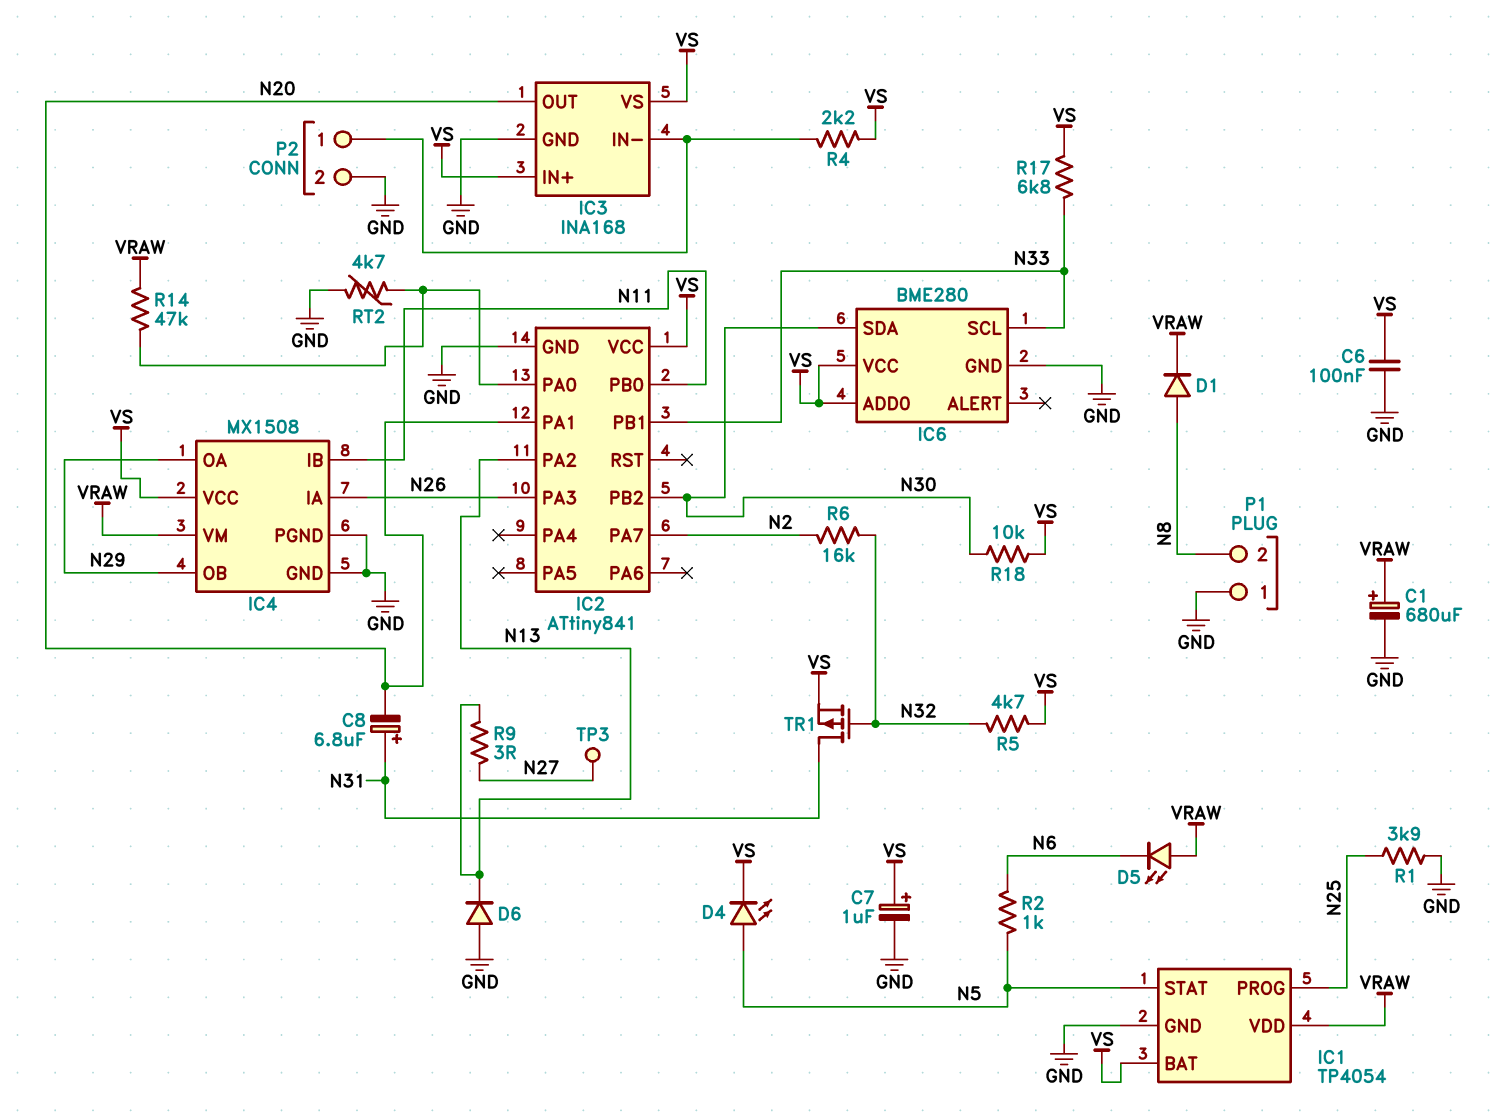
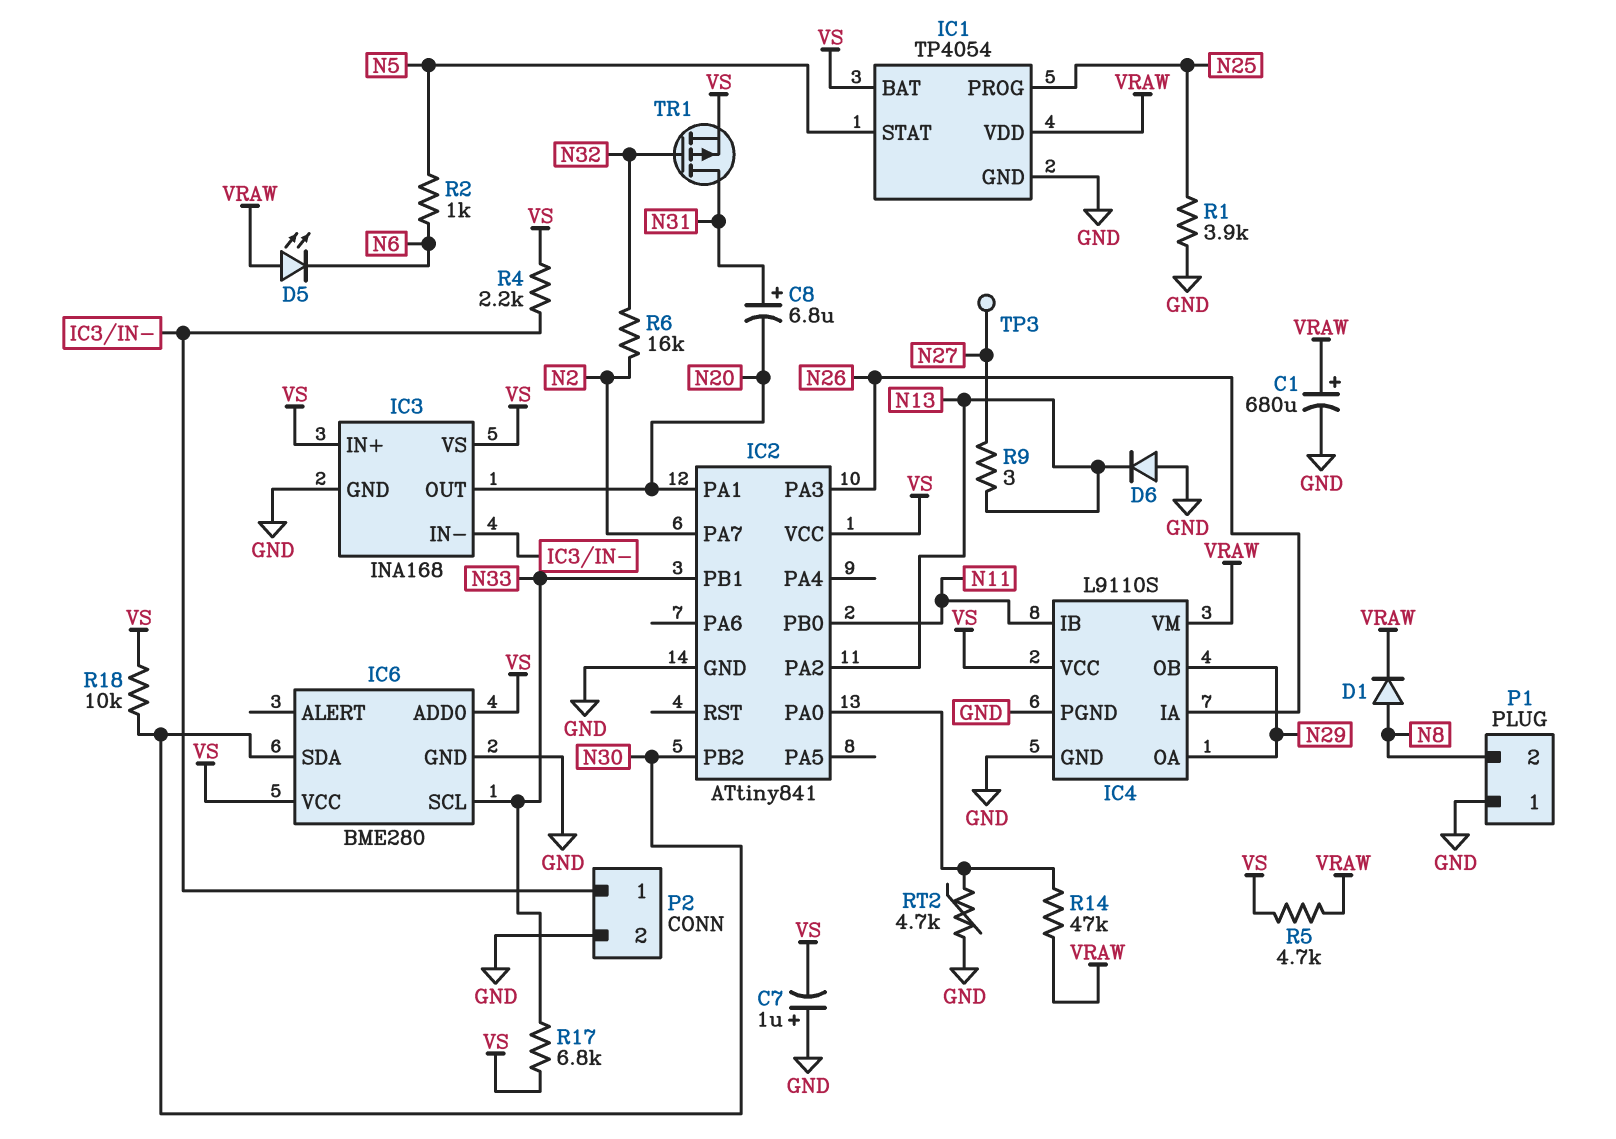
C6: 100nF (GND, VS) -> none
C7: 1uF (plus VS, minus GND) -> 1uF (plus GND, minus VS)
D4: LED (A N5, K VS) -> none
IC4: MX1508 -> L9110S
R5: 4.7k (N32, VS) -> 4.7k (VRAW, VS)

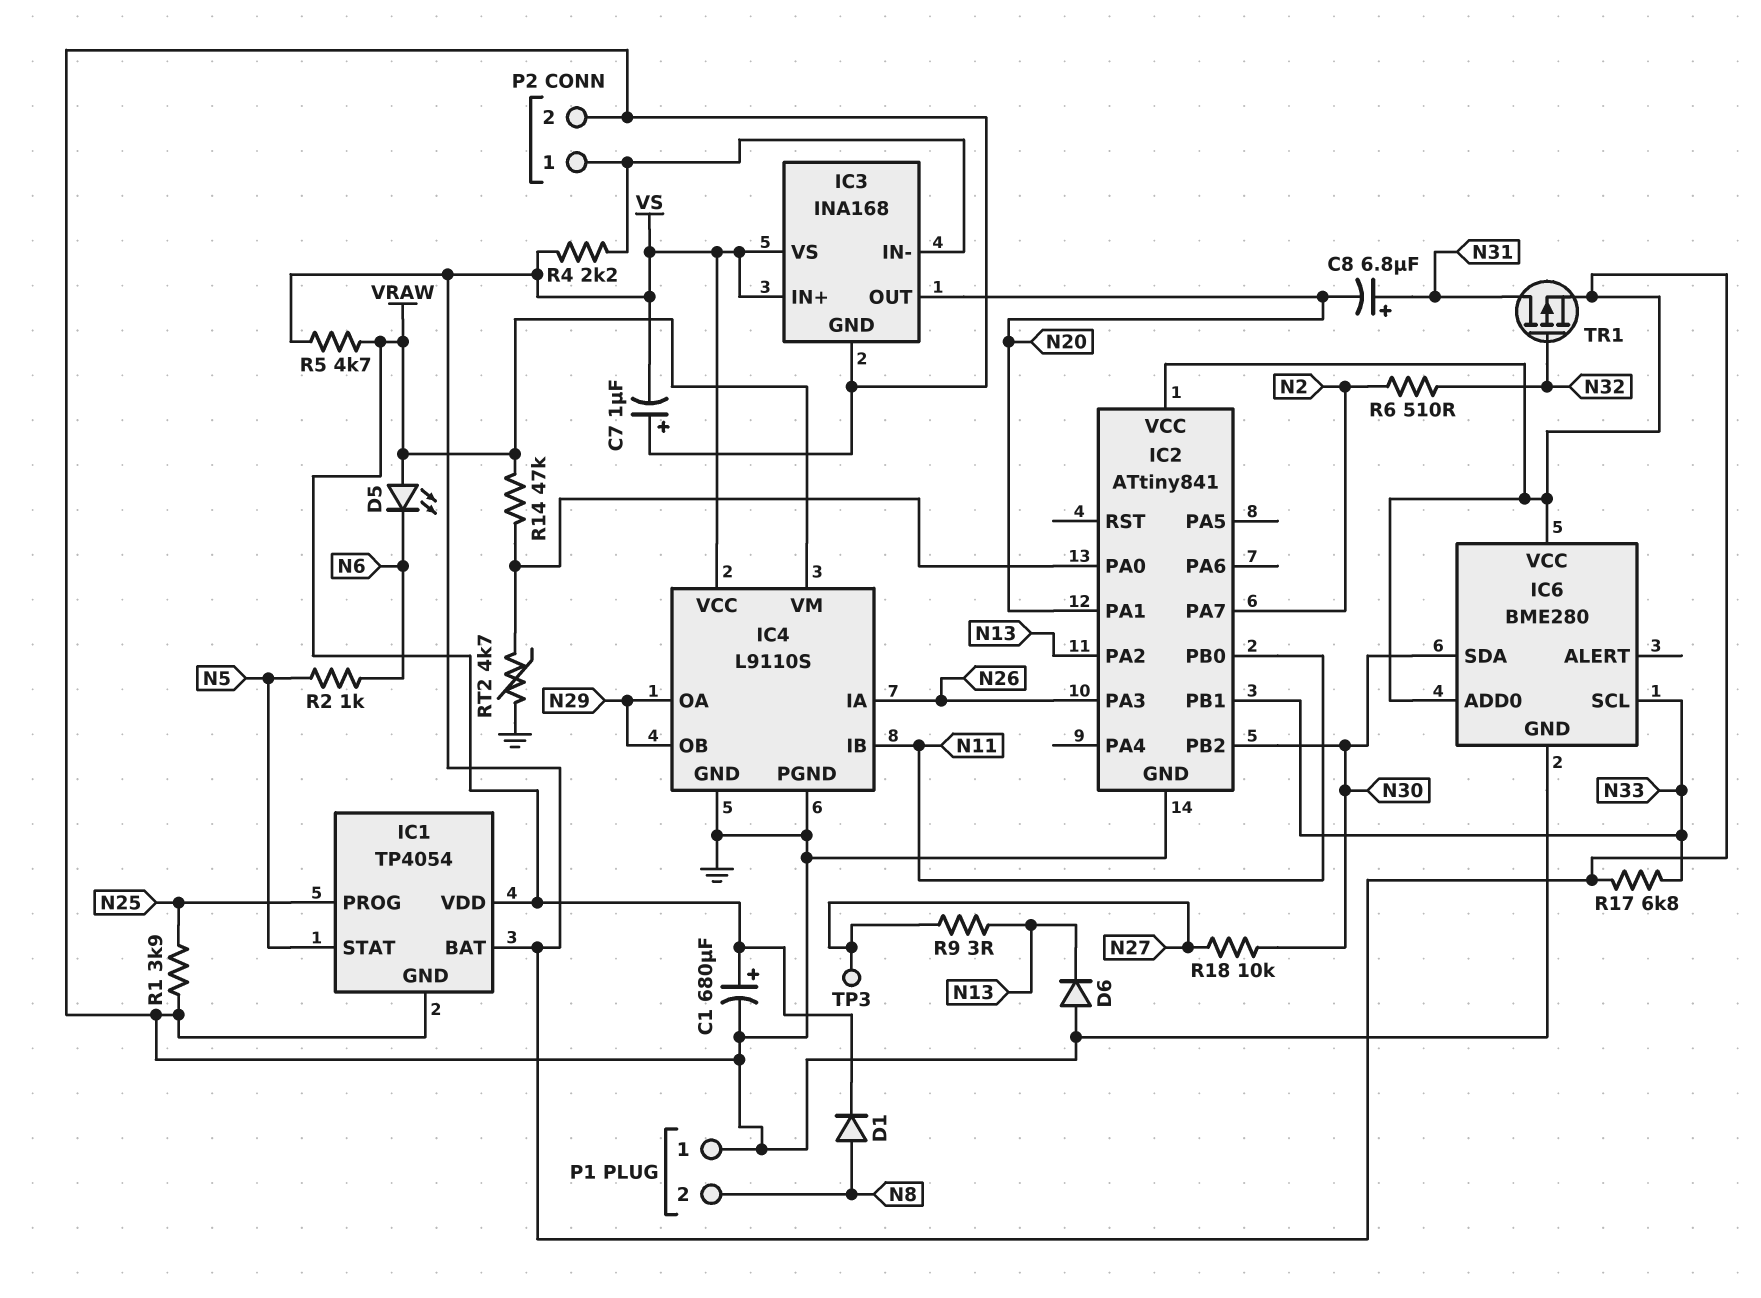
R6: 16k (N2, N32) -> 510 (N2, N32)
R18: 10k (N30, VS) -> 10k (N27, N30)

